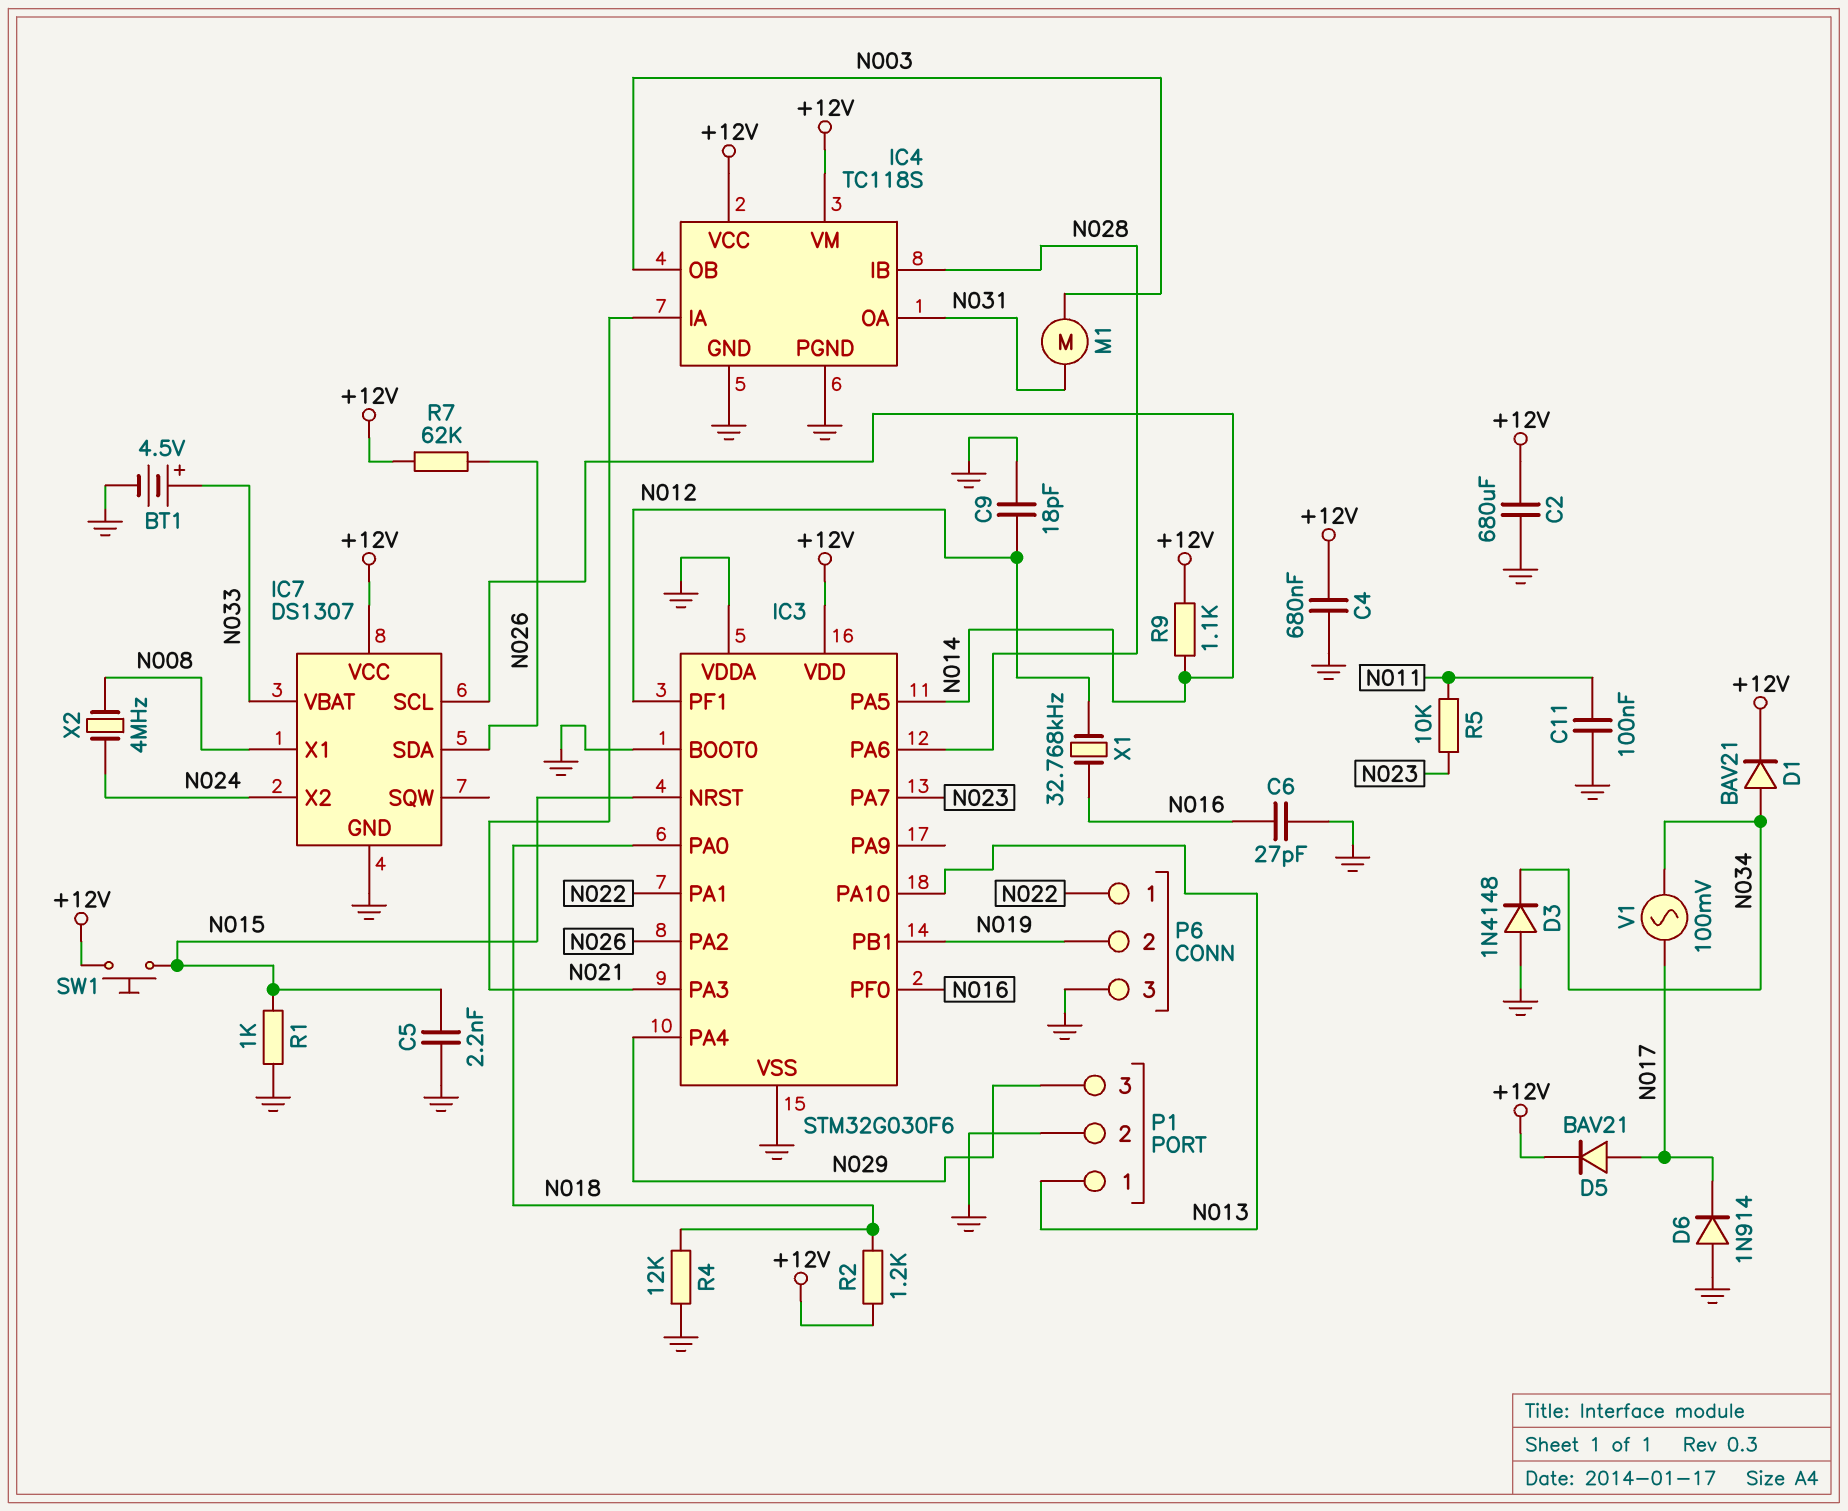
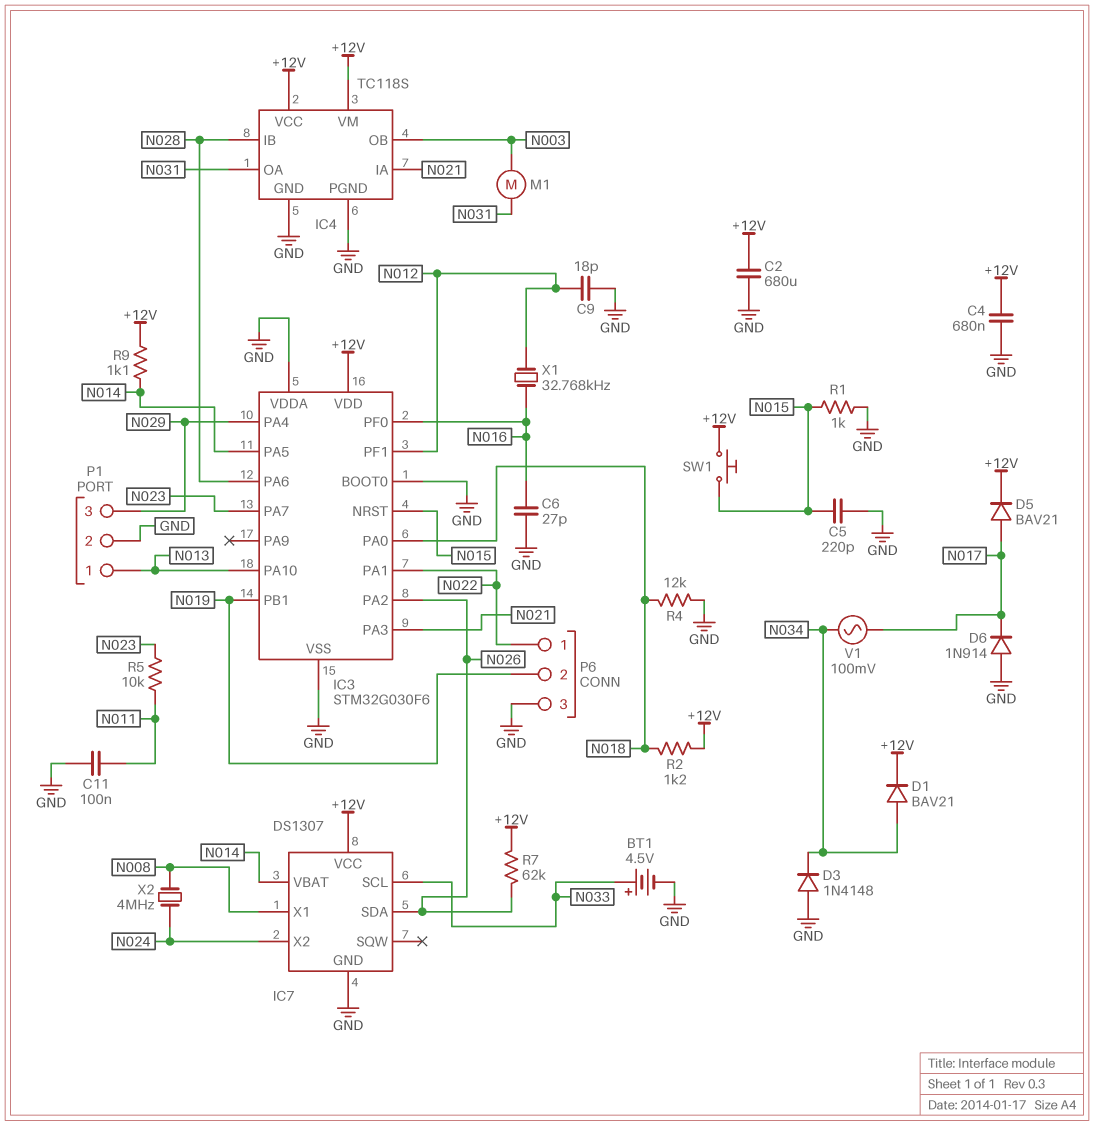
C5: 2.2nF (GND, N015) -> 220pF (GND, N015)
IC7 pin SCL: N014 -> N033
IC7 pin VBAT: N033 -> N014

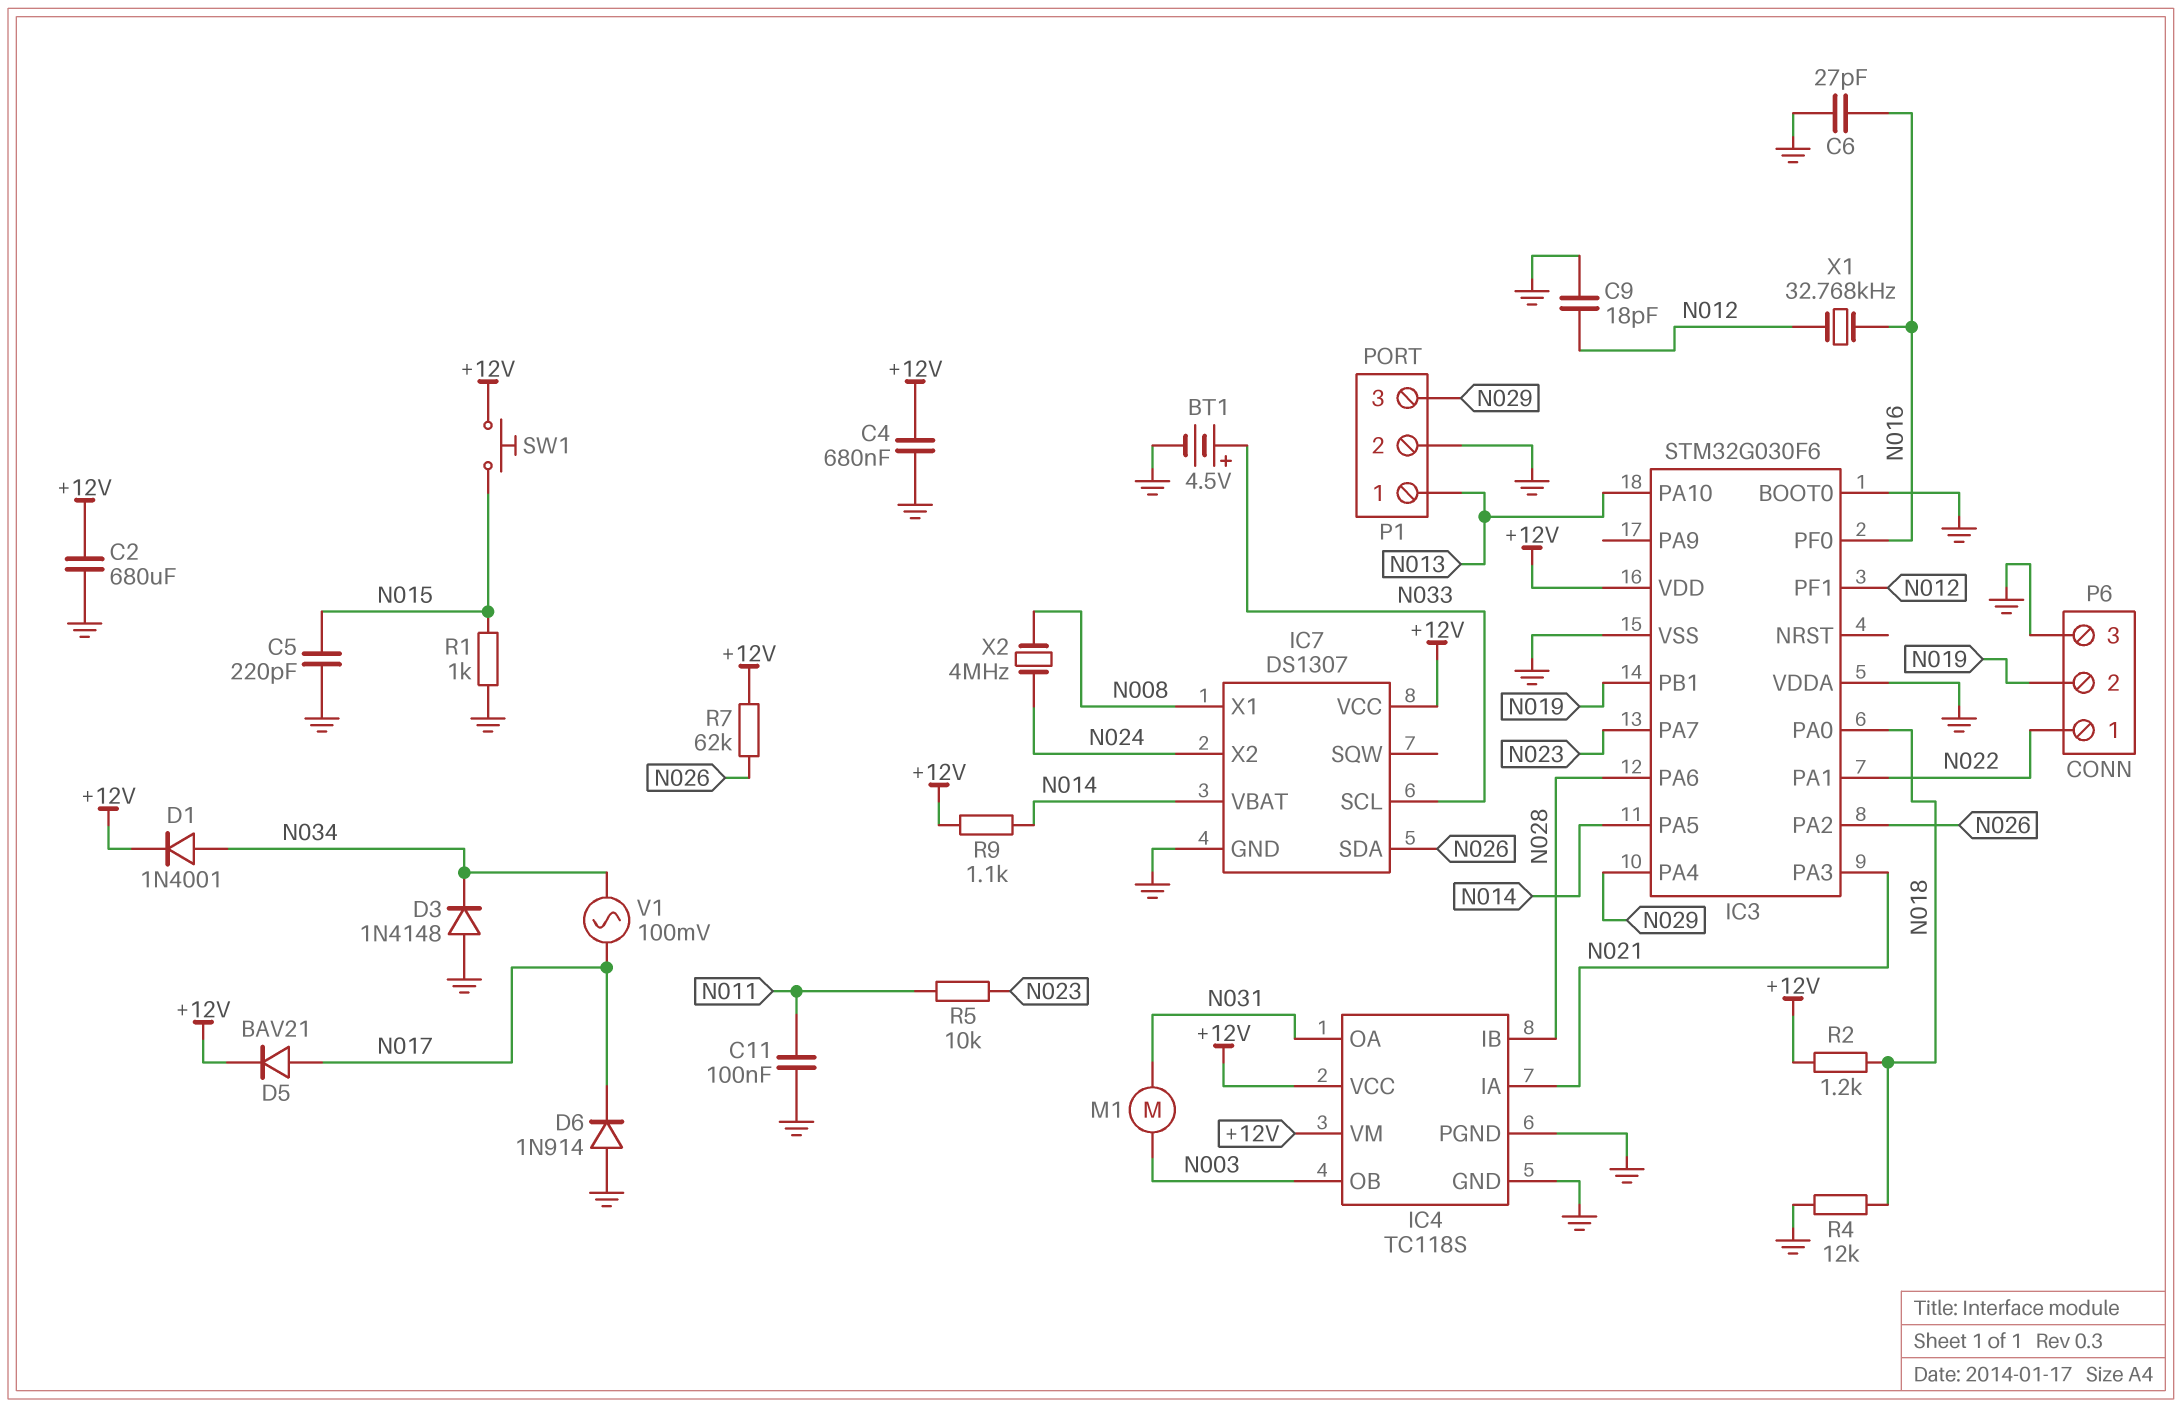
D1: diode BAV21 (A N034, K +12V) -> diode 1N4001 (A N034, K +12V)
IC3 pin NRST: N015 -> none

